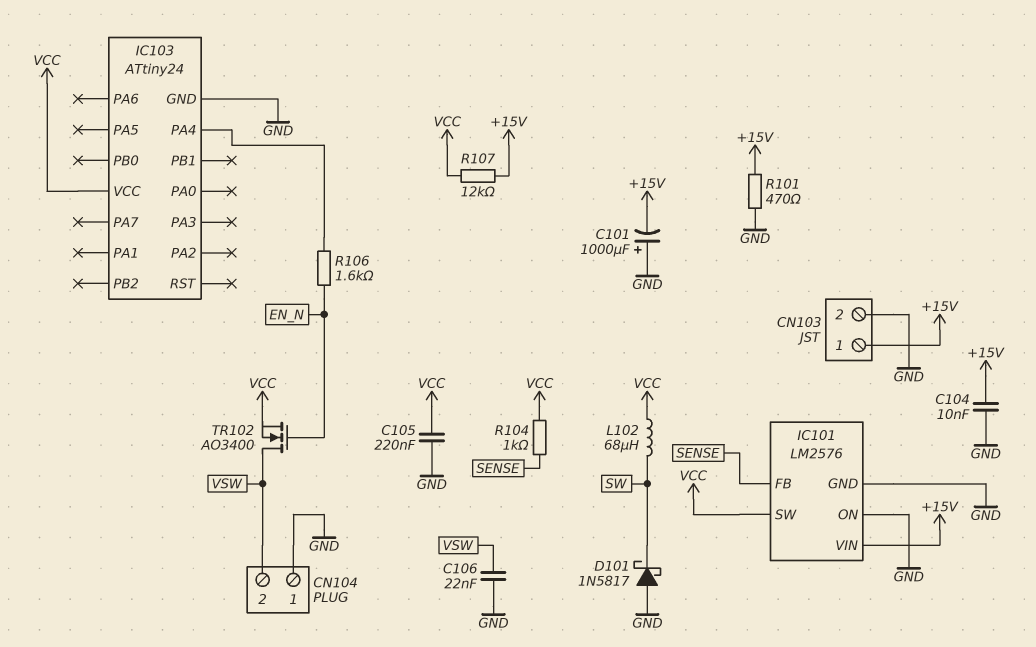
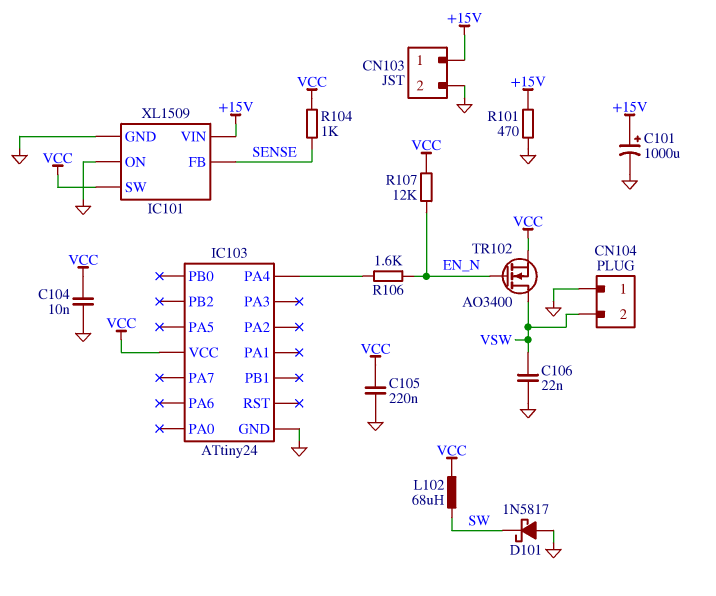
C101: 1000uF (plus GND, minus +15V) -> 1000uF (plus +15V, minus GND)
C104: 10nF (+15V, GND) -> 10nF (GND, VCC)
IC101: LM2576 -> XL1509
R107: 12k (+15V, VCC) -> 12k (EN_N, VCC)

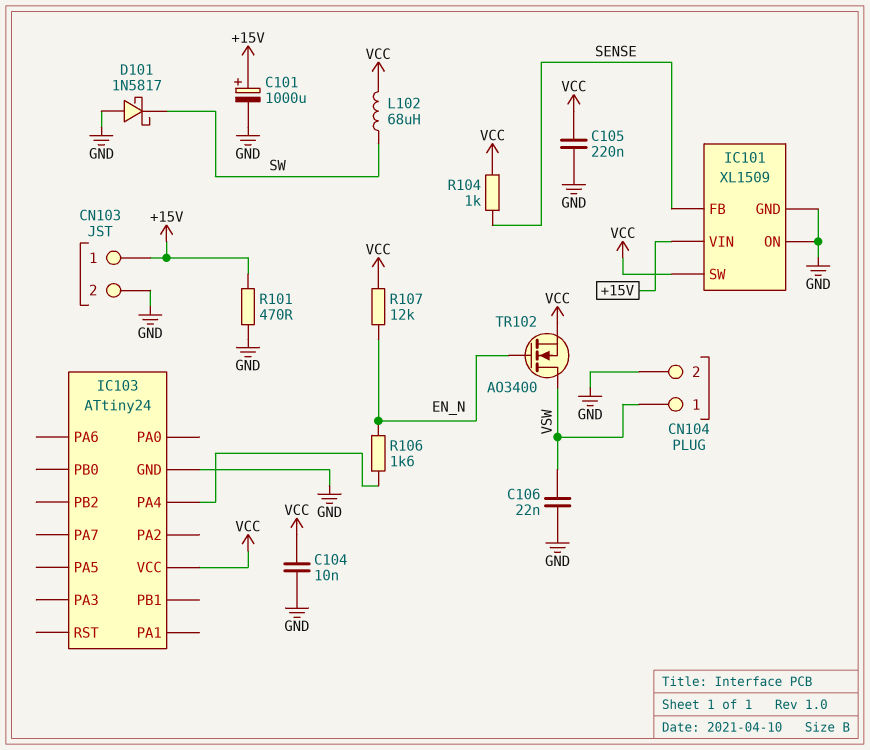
CN104 pin 1: GND -> VSW
CN104 pin 2: VSW -> GND

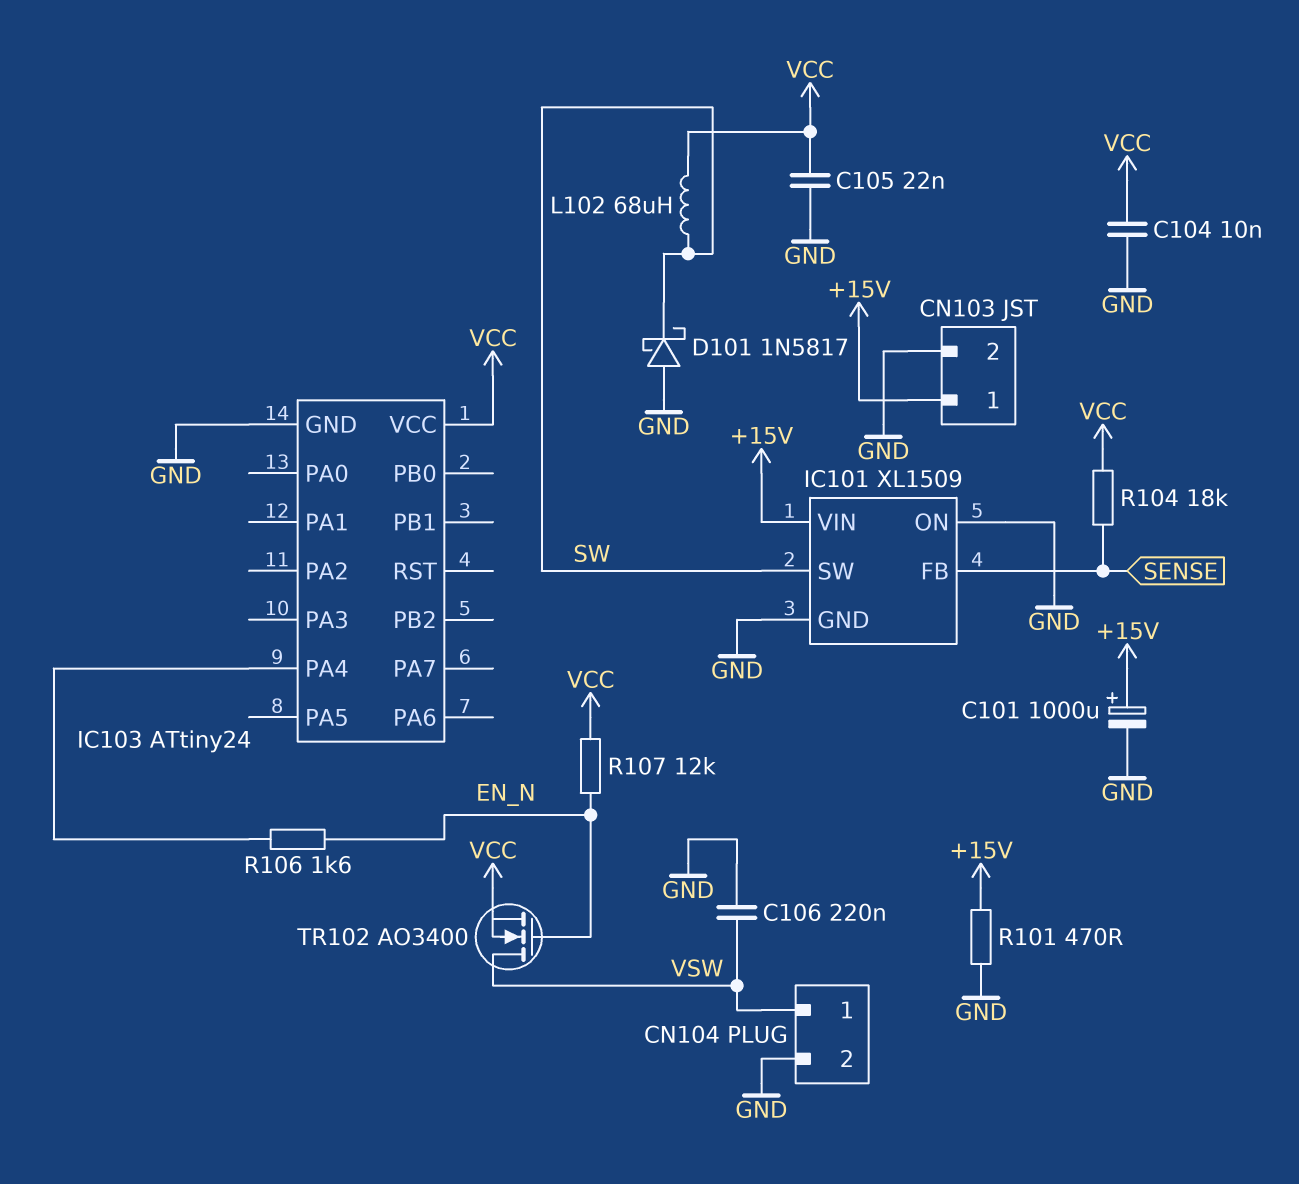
C105: 220nF (GND, VCC) -> 22nF (GND, VCC)
C106: 22nF (GND, VSW) -> 220nF (GND, VSW)
IC101 pin SW: VCC -> SW
R104: 1k (SENSE, VCC) -> 18k (SENSE, VCC)

